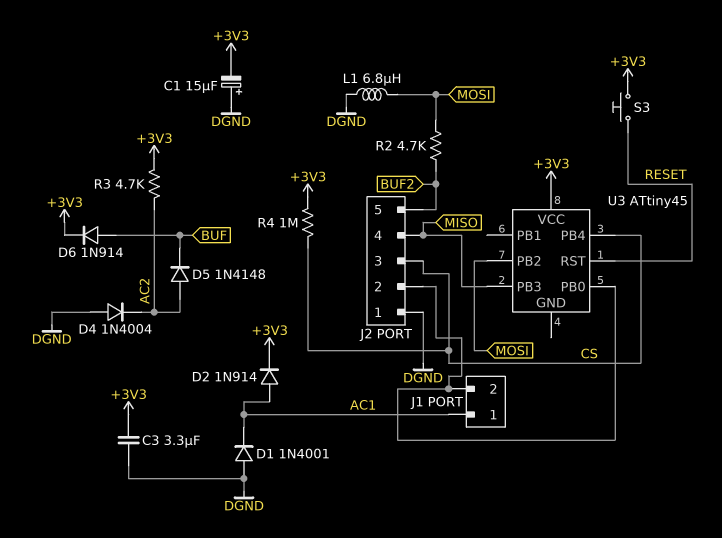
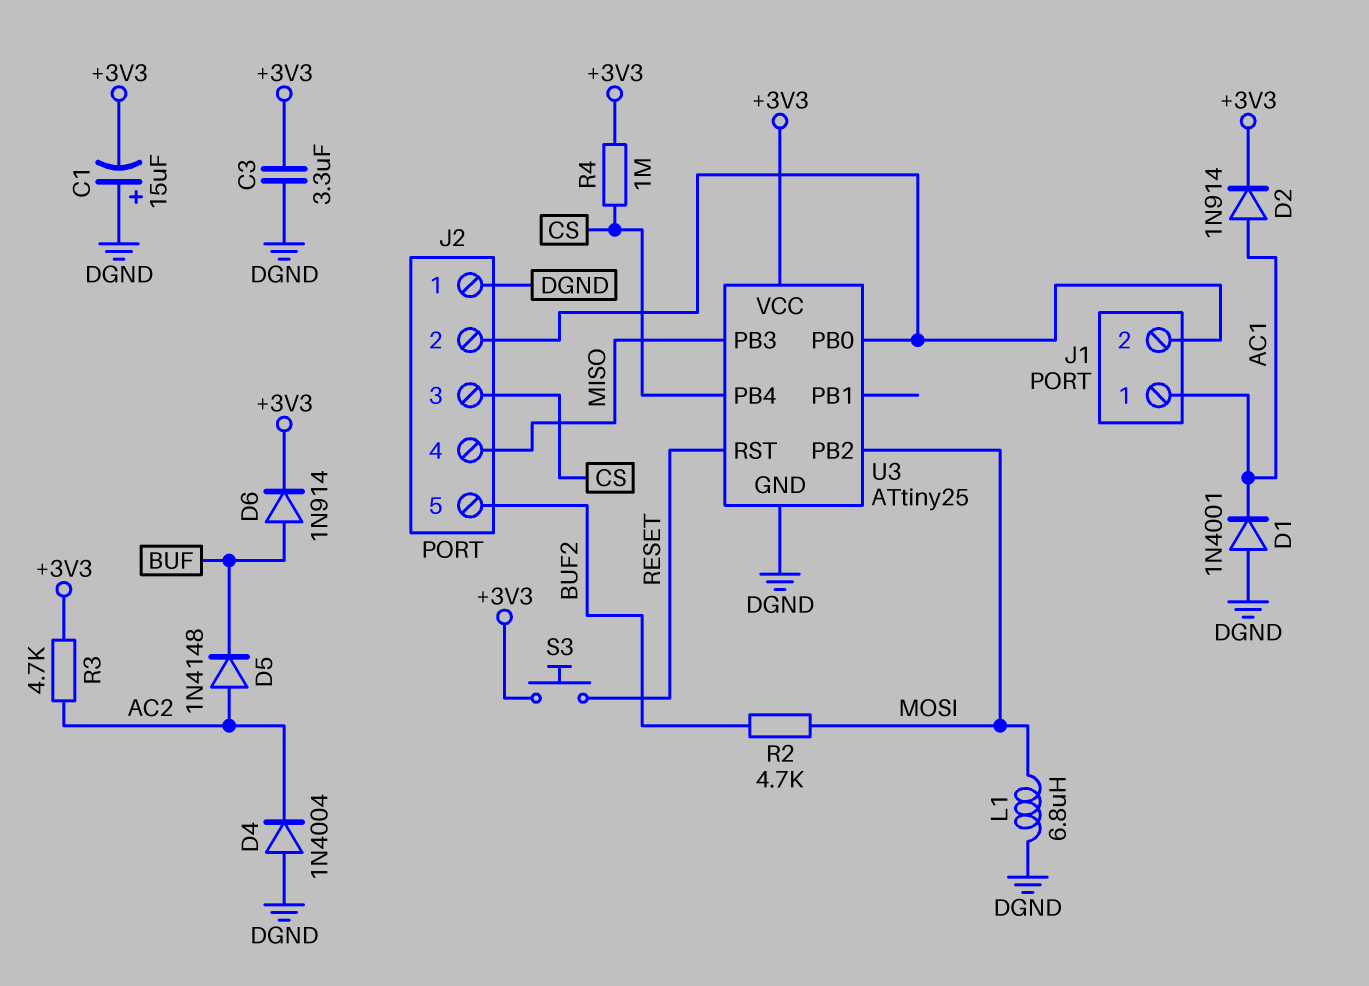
U3: ATtiny45 -> ATtiny25
U3 pin GND: none -> DGND

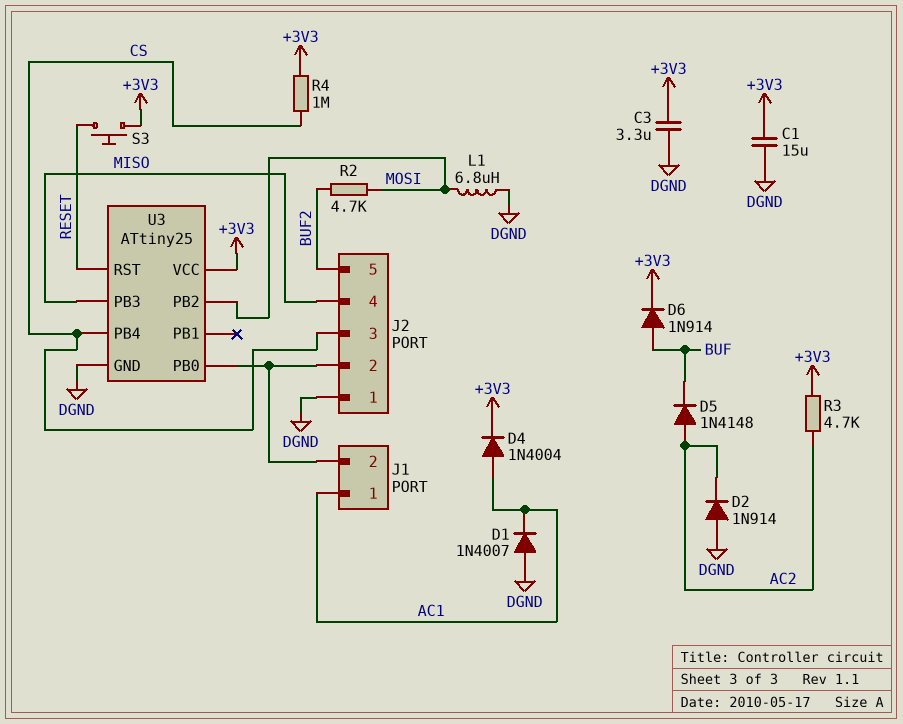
C1: 15uF (plus DGND, minus +3V3) -> 15uF (+3V3, DGND)
D1: diode 1N4001 (A DGND, K AC1) -> diode 1N4007 (A DGND, K AC1)
D2: diode 1N914 (A AC1, K +3V3) -> diode 1N914 (A DGND, K AC2)
D4: diode 1N4004 (A DGND, K AC2) -> diode 1N4004 (A AC1, K +3V3)

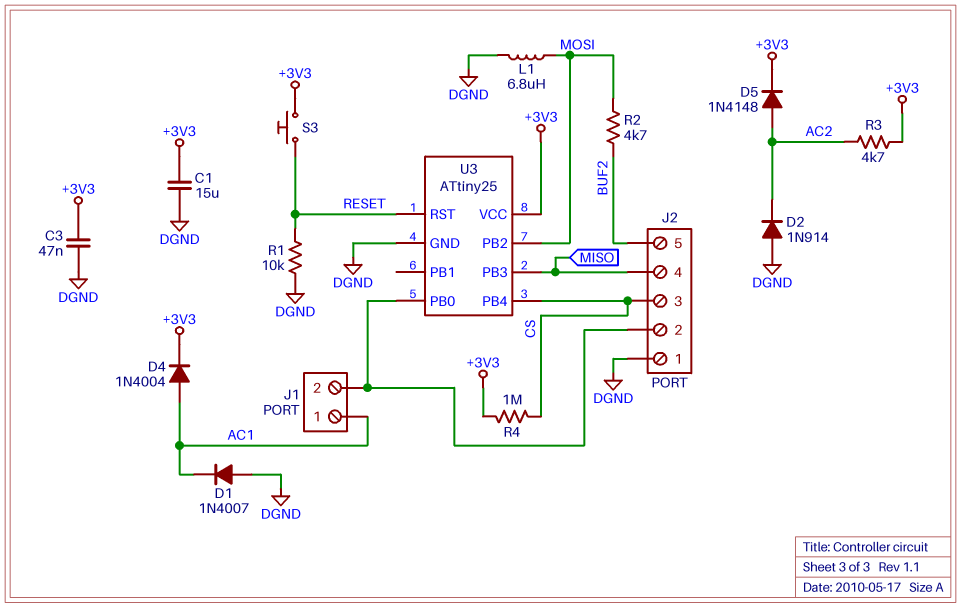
C3: 3.3uF (+3V3, DGND) -> 47nF (+3V3, DGND)
D5: diode 1N4148 (A AC2, K BUF) -> diode 1N4148 (A AC2, K +3V3)
D6: diode 1N914 (A BUF, K +3V3) -> none
R1: none -> 10k (DGND, RESET)

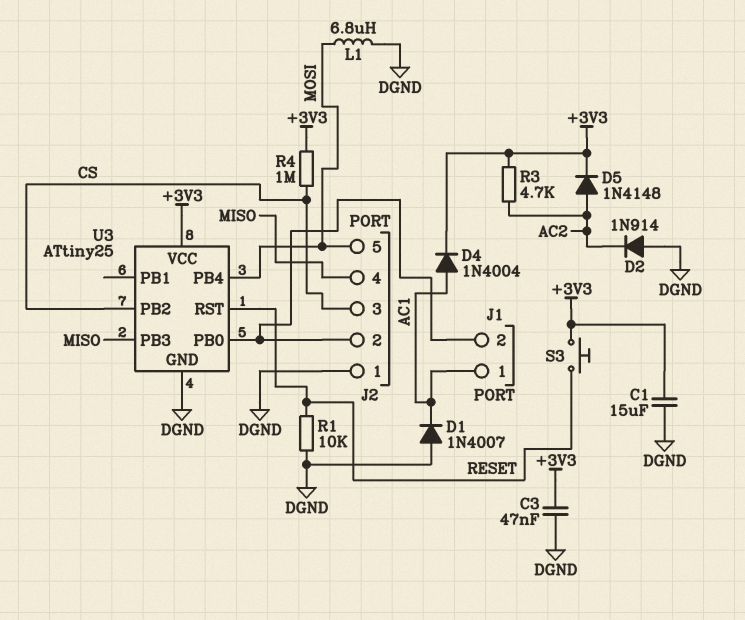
J2 pin 5: BUF2 -> MOSI
R2: 4.7k (BUF2, MOSI) -> none
U3 pin PB2: MOSI -> CS
U3 pin PB4: CS -> MOSI

